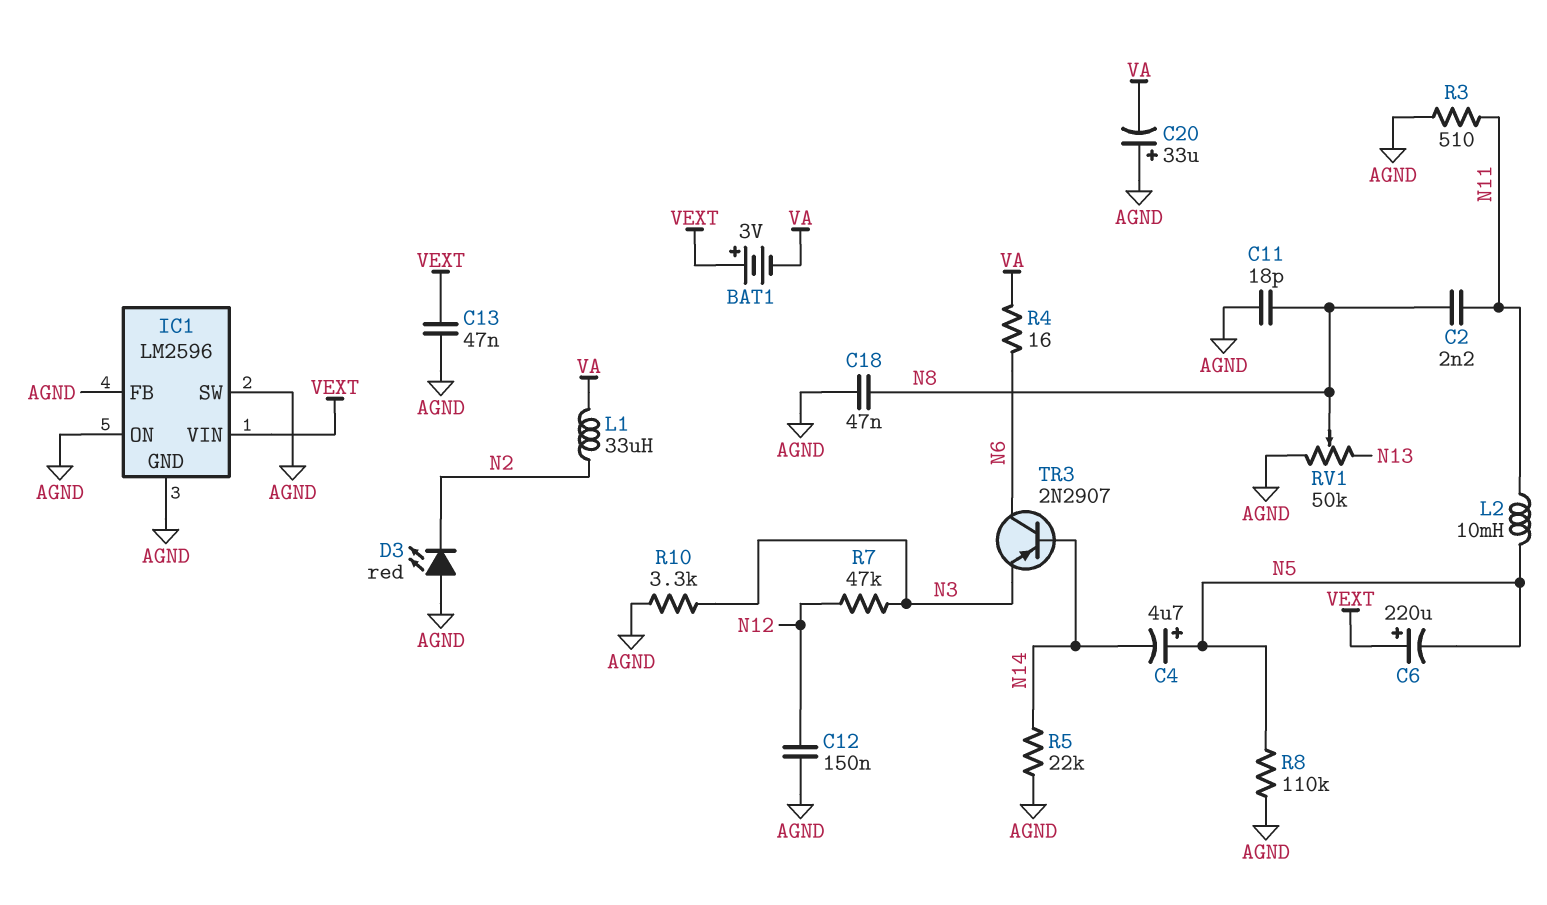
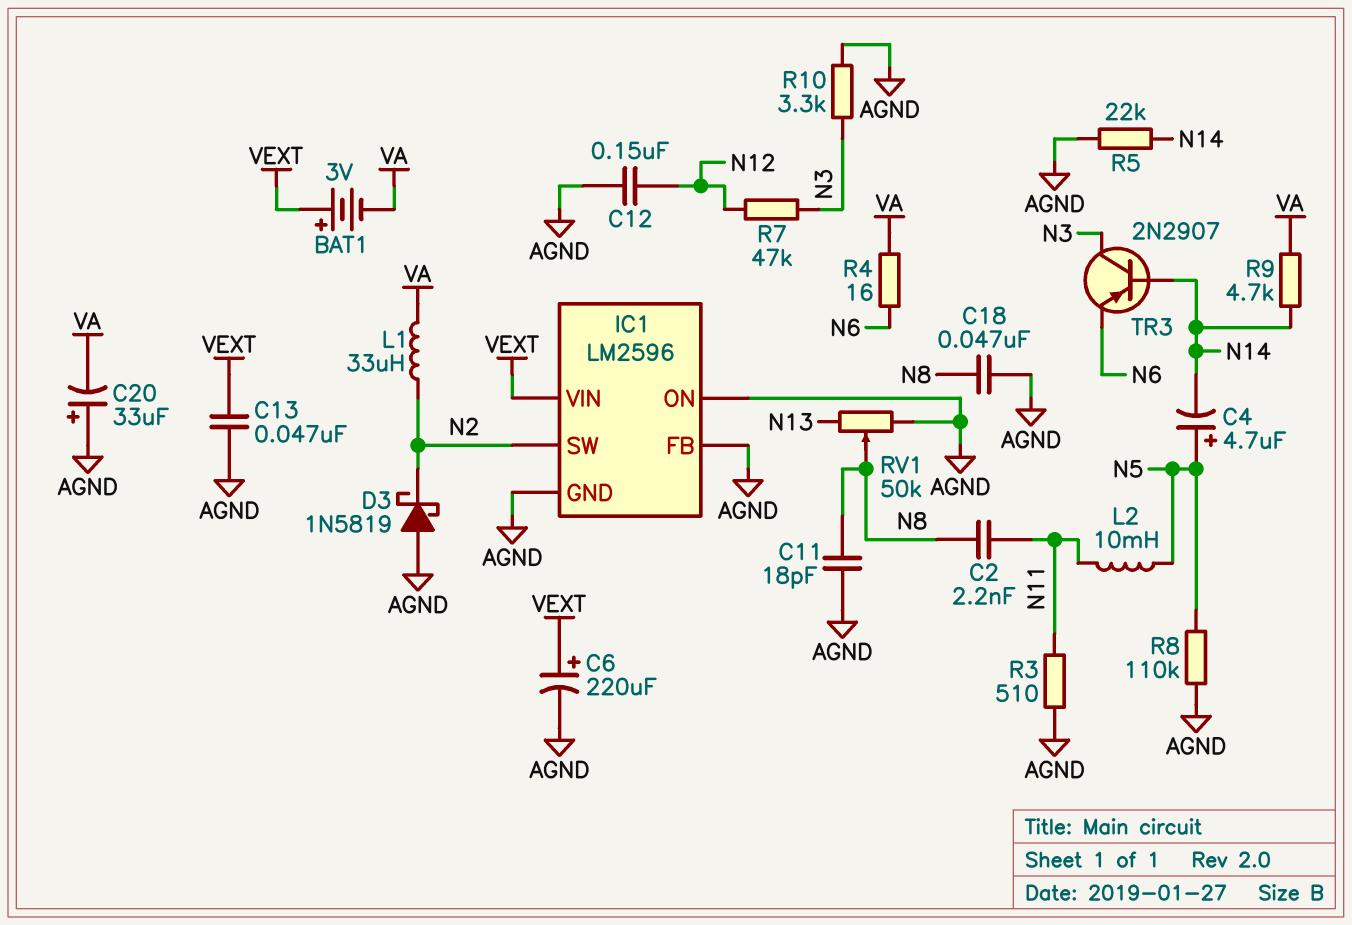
C6: 220uF (plus VEXT, minus N5) -> 220uF (plus VEXT, minus AGND)
D3: LED red (A AGND, K N2) -> schottky 1N5819 (A AGND, K N2)
IC1 pin SW: AGND -> N2
R9: none -> 4.7k (N14, VA)
TR3: PNP 2N2907 (B N14, C N6, E N3) -> PNP 2N2907 (B N14, C N3, E N6)

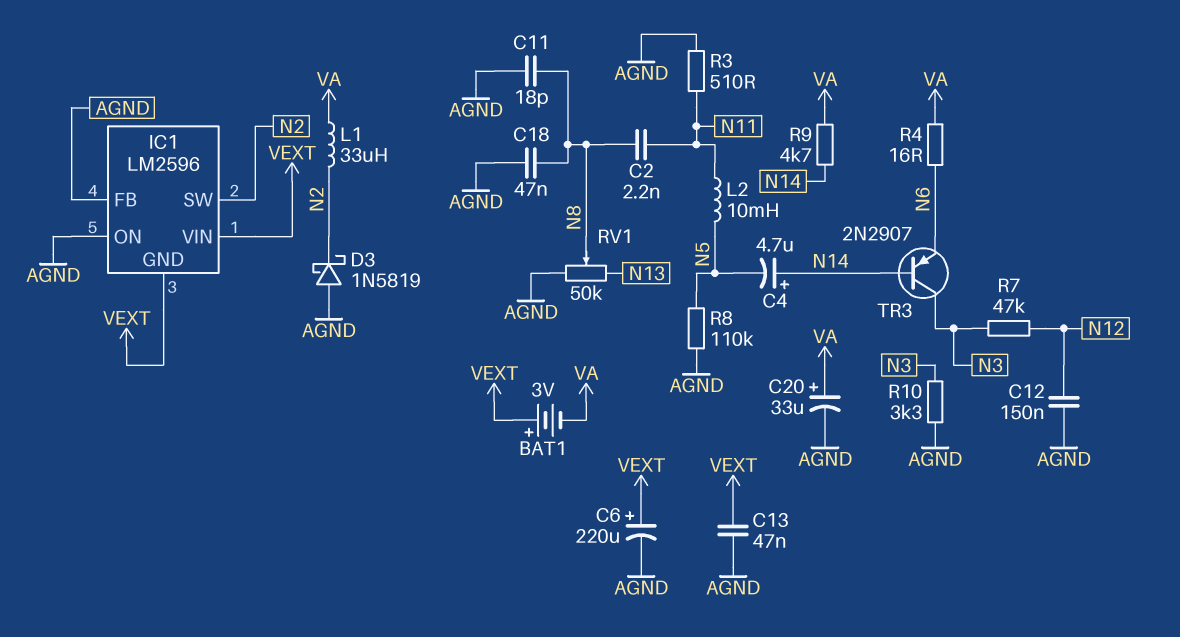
C4: 4.7uF (plus N5, minus N14) -> 4.7uF (plus N14, minus N5)
C20: 33uF (plus AGND, minus VA) -> 33uF (plus VA, minus AGND)
IC1 pin GND: AGND -> VEXT
R5: 22k (AGND, N14) -> none

